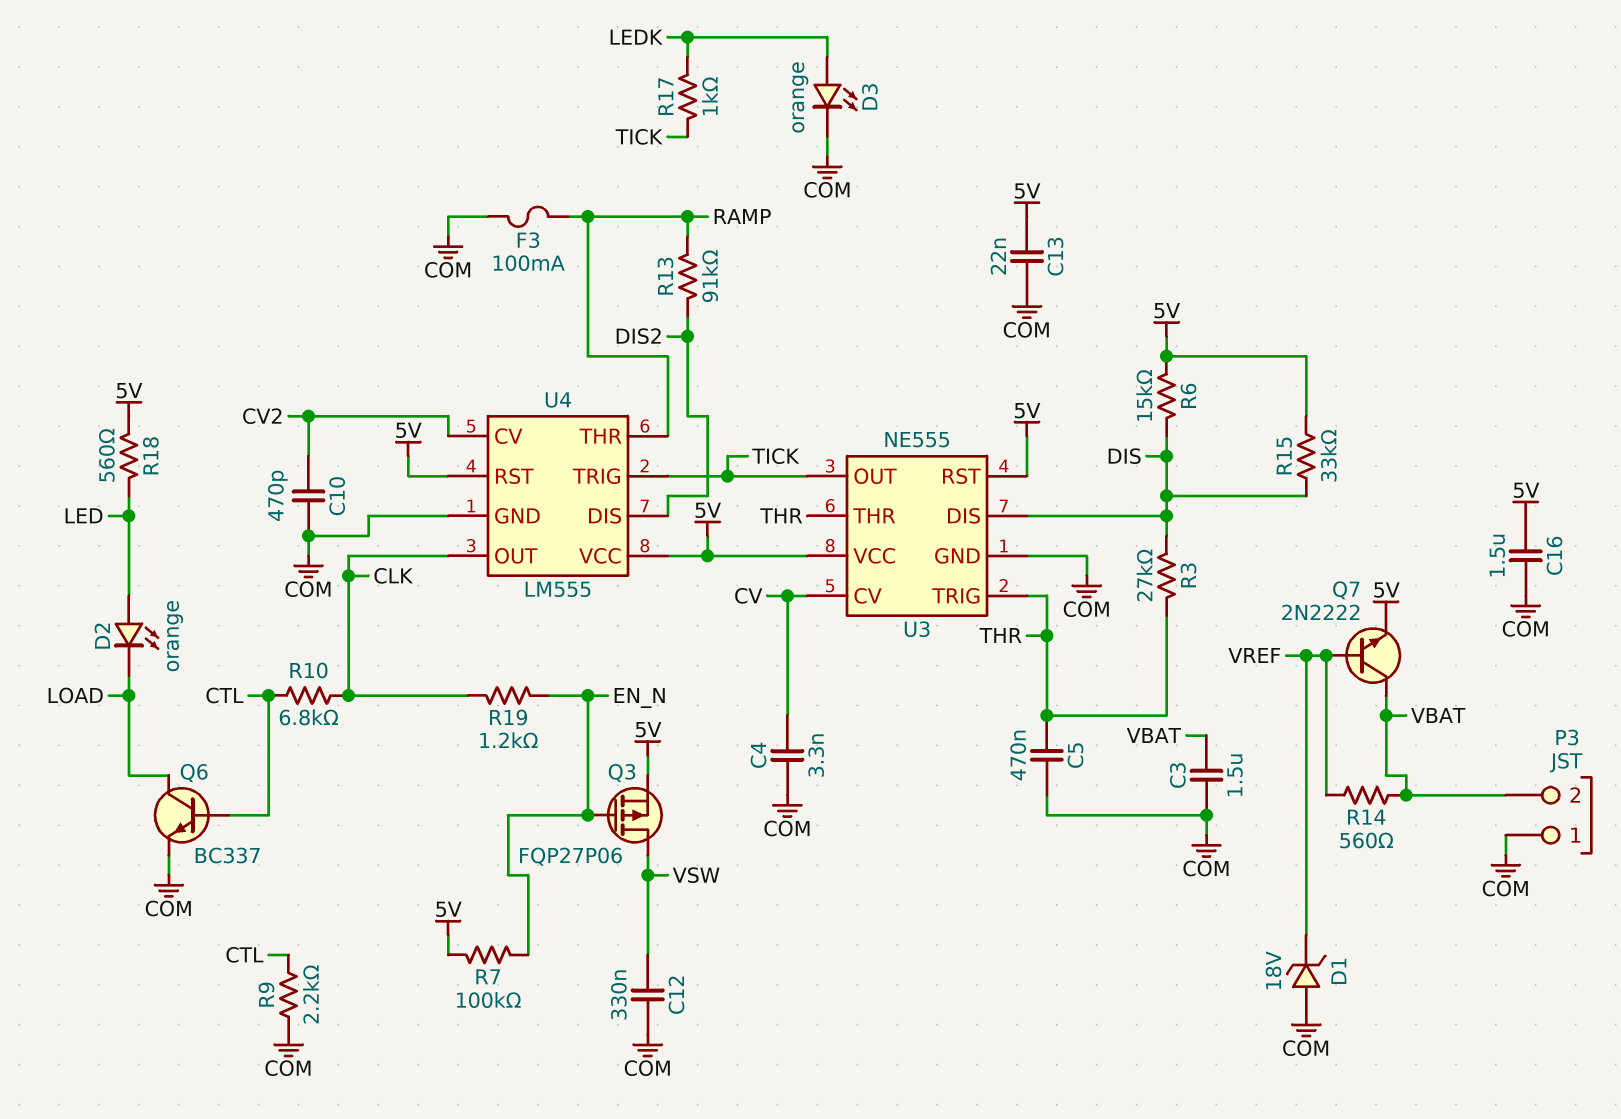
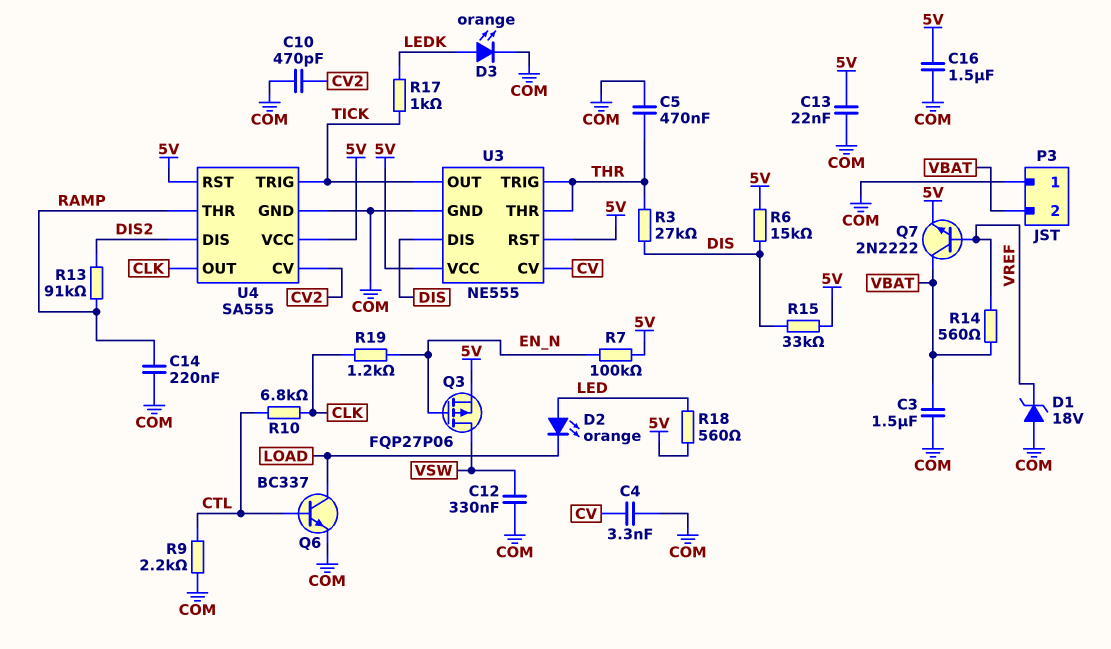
C14: none -> 220nF (COM, RAMP)
F3: 100mA (COM, RAMP) -> none
U4: LM555 -> SA555

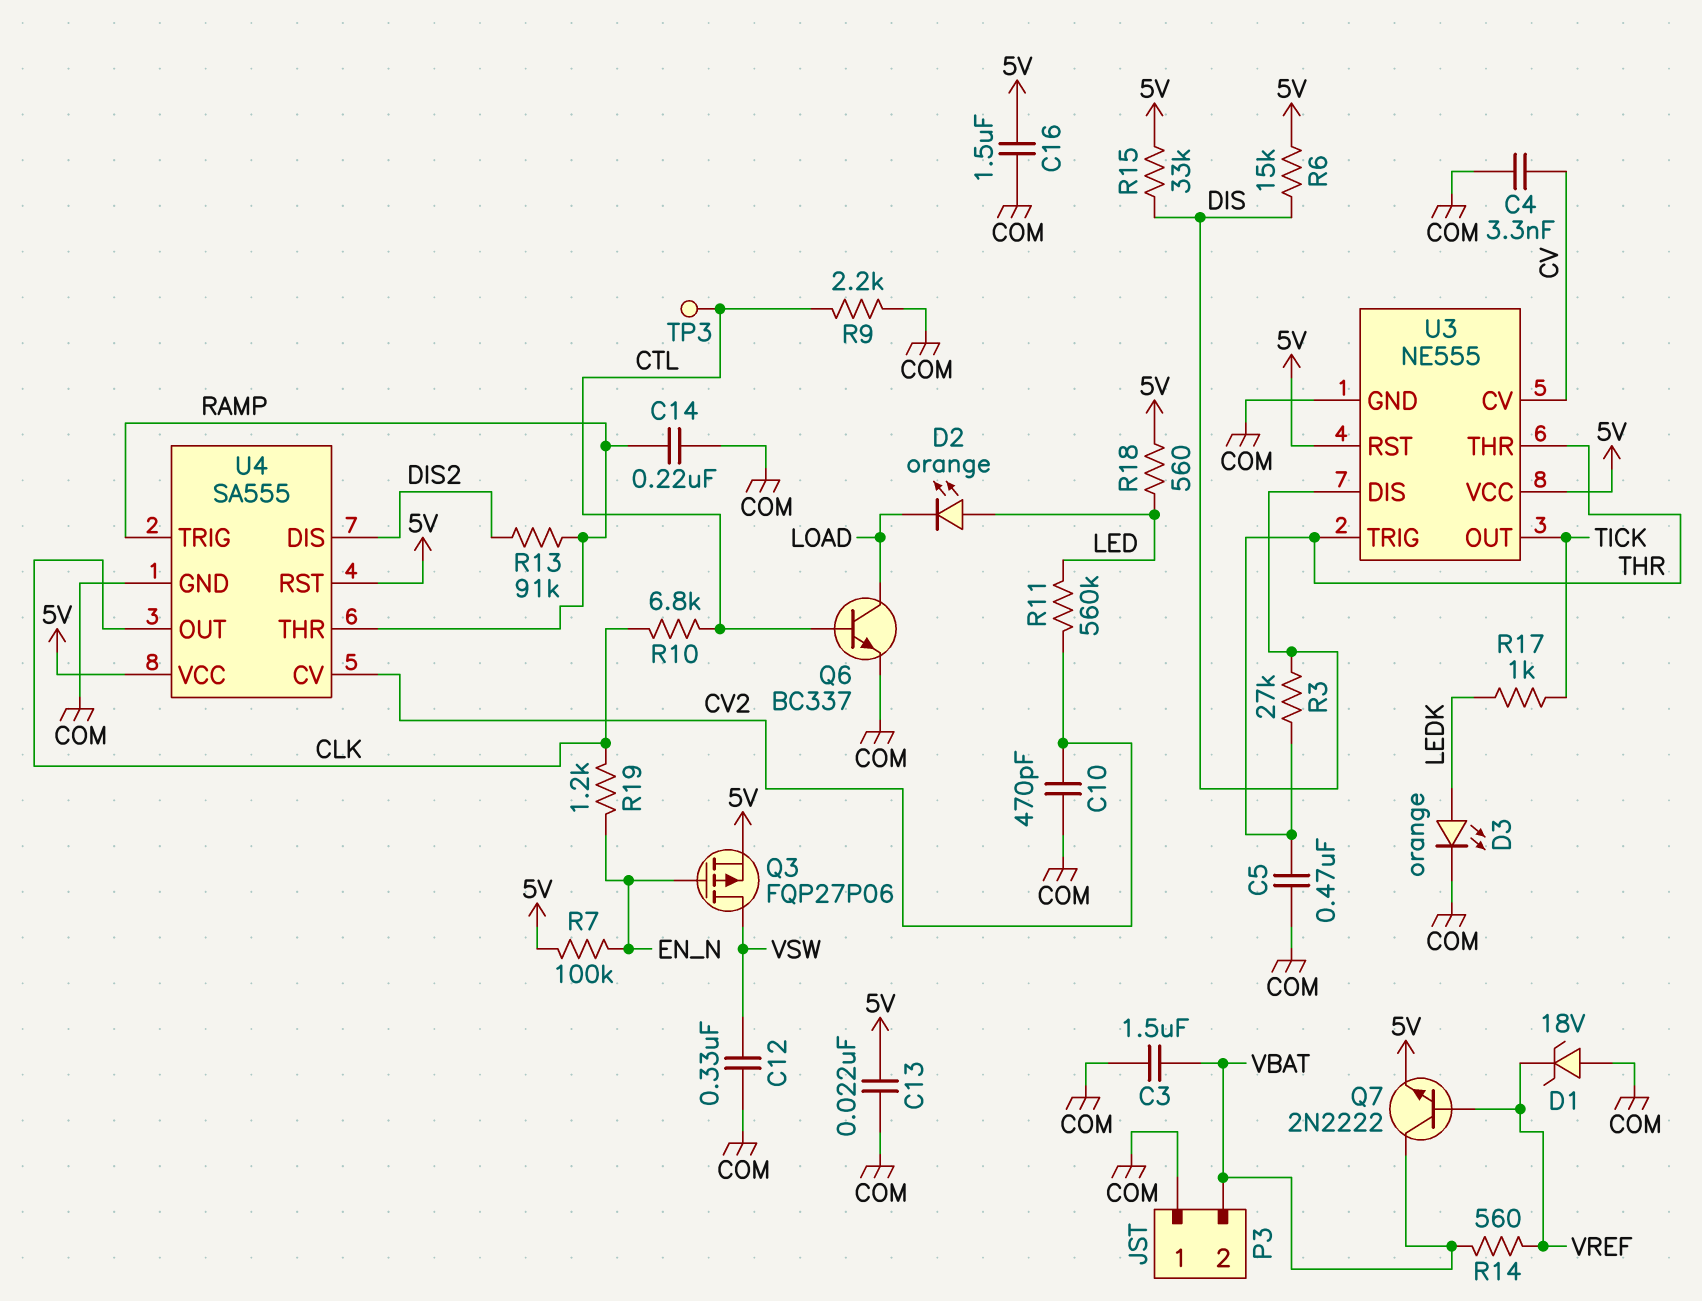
R11: none -> 560k (CV2, LED)
TP3: none -> test point (CTL)
U4 pin TRIG: TICK -> RAMP

